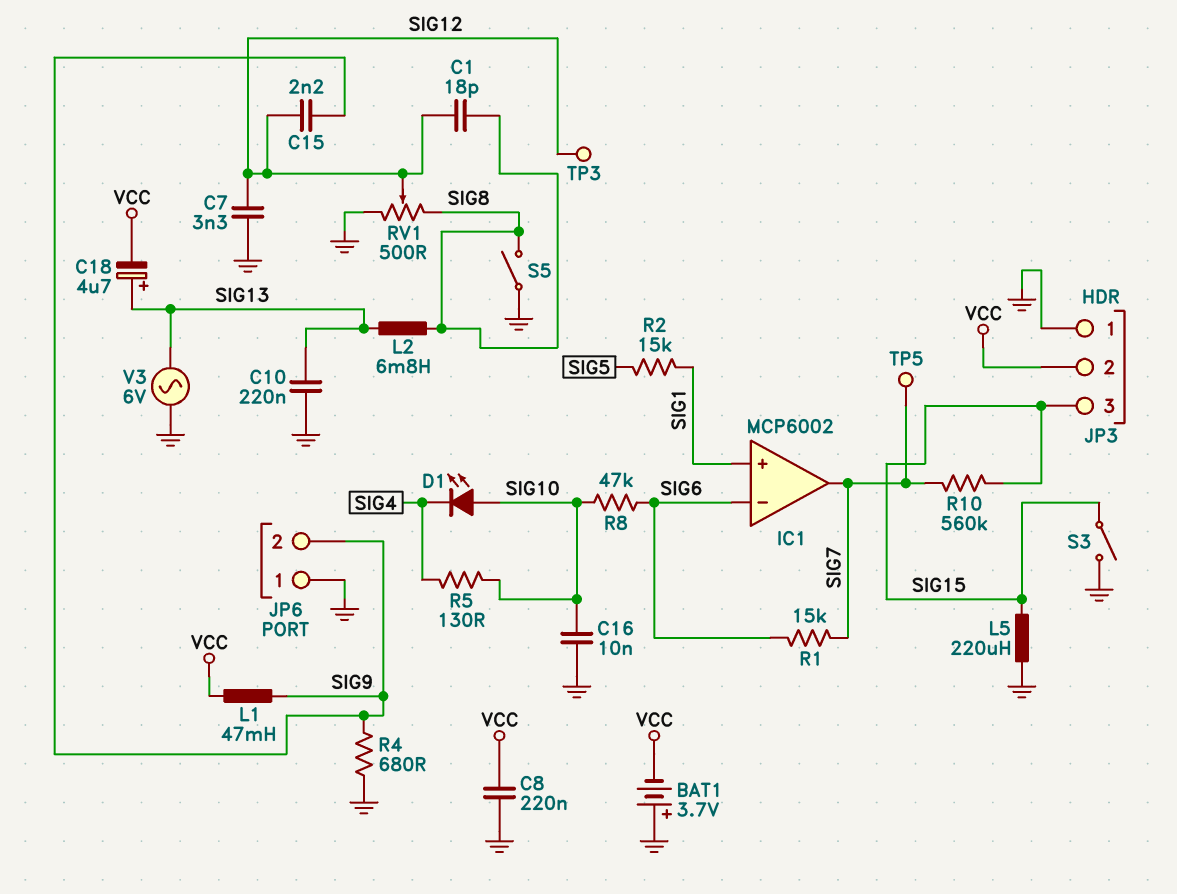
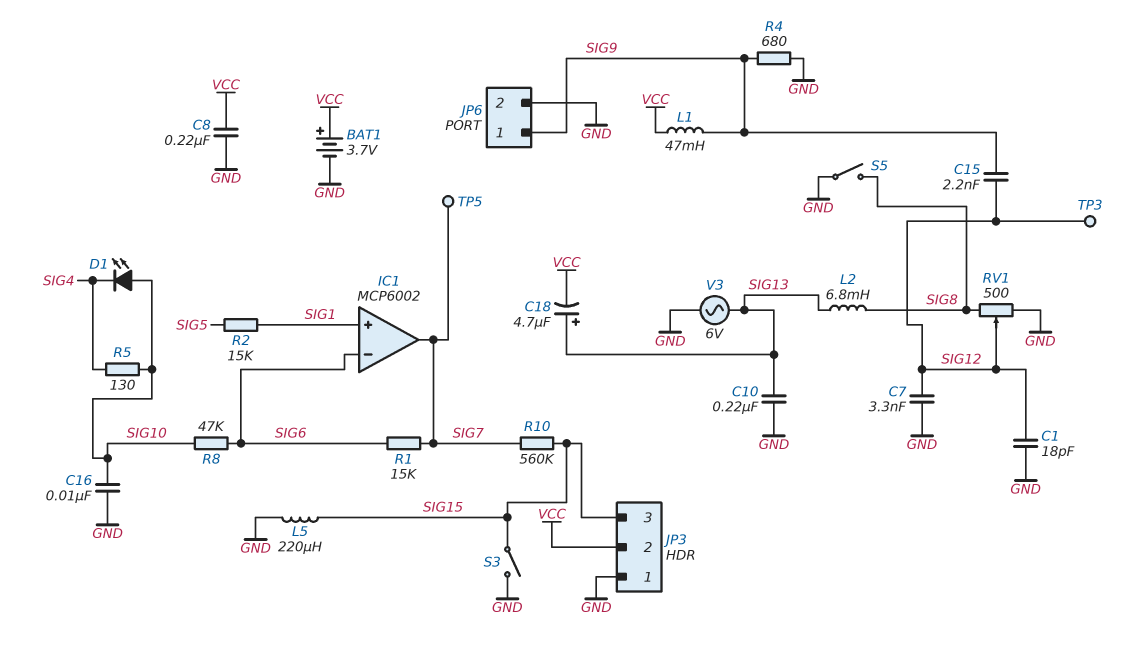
BAT1: 3.7V (plus GND, minus VCC) -> 3.7V (plus VCC, minus GND)
C1: 18pF (SIG8, SIG12) -> 18pF (GND, SIG12)
JP6 pin 1: GND -> SIG9
JP6 pin 2: SIG9 -> GND

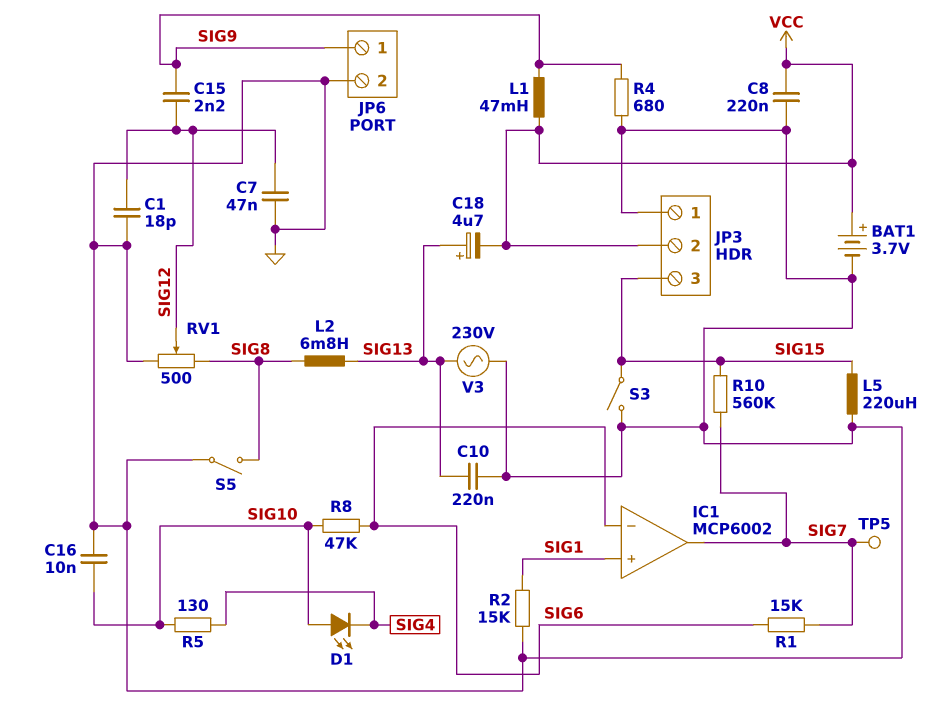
C7: 3.3nF (GND, SIG12) -> 47nF (GND, SIG12)
R2: 15k (SIG1, SIG5) -> 15k (GND, SIG1)
TP3: test point (SIG12) -> none
V3: AC 6V (GND, SIG13) -> AC 230V (GND, SIG13)

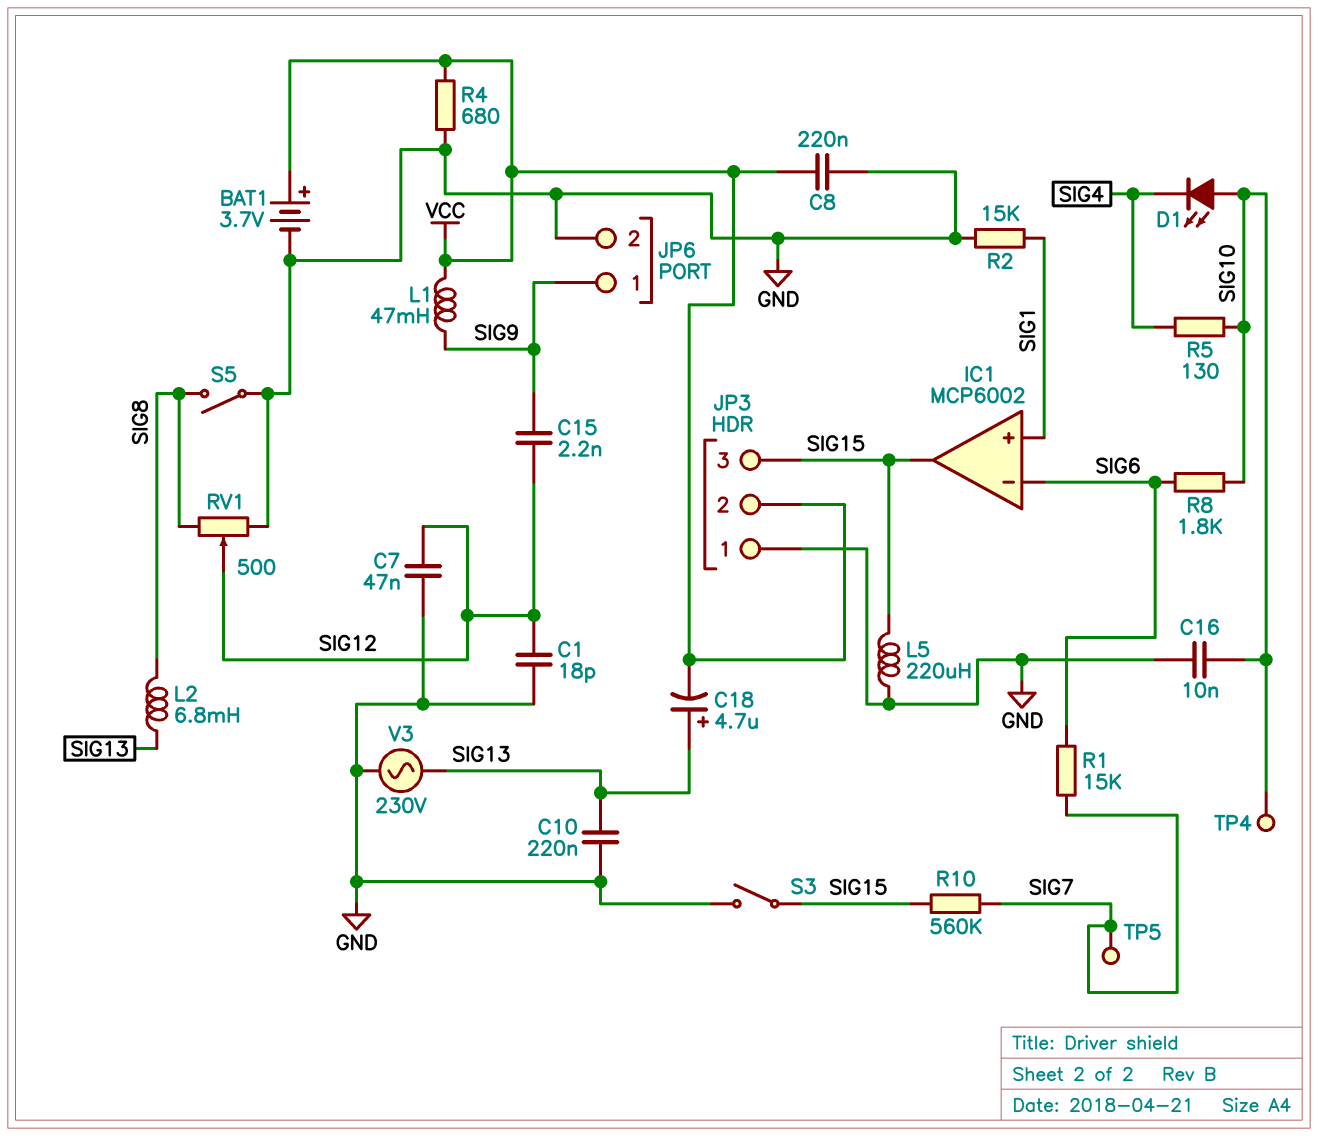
IC1 pin out: SIG7 -> SIG15
R4: 680 (GND, SIG9) -> 680 (GND, VCC)
R8: 47k (SIG6, SIG10) -> 1.8k (SIG6, SIG10)
TP4: none -> test point (SIG10)

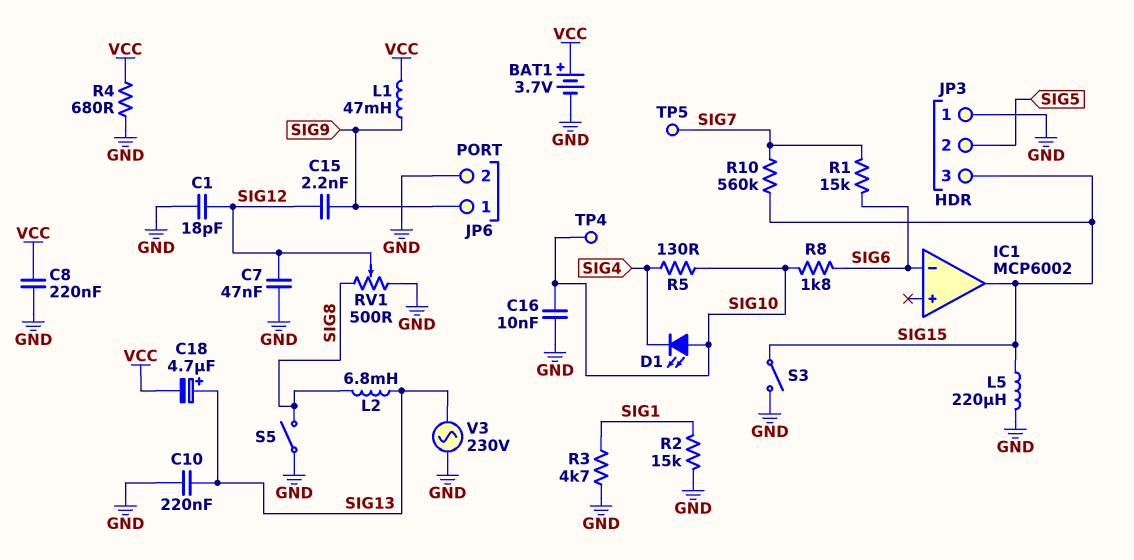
IC1 pin in+: SIG1 -> none
JP3 pin 2: VCC -> SIG5
R3: none -> 4.7k (GND, SIG1)

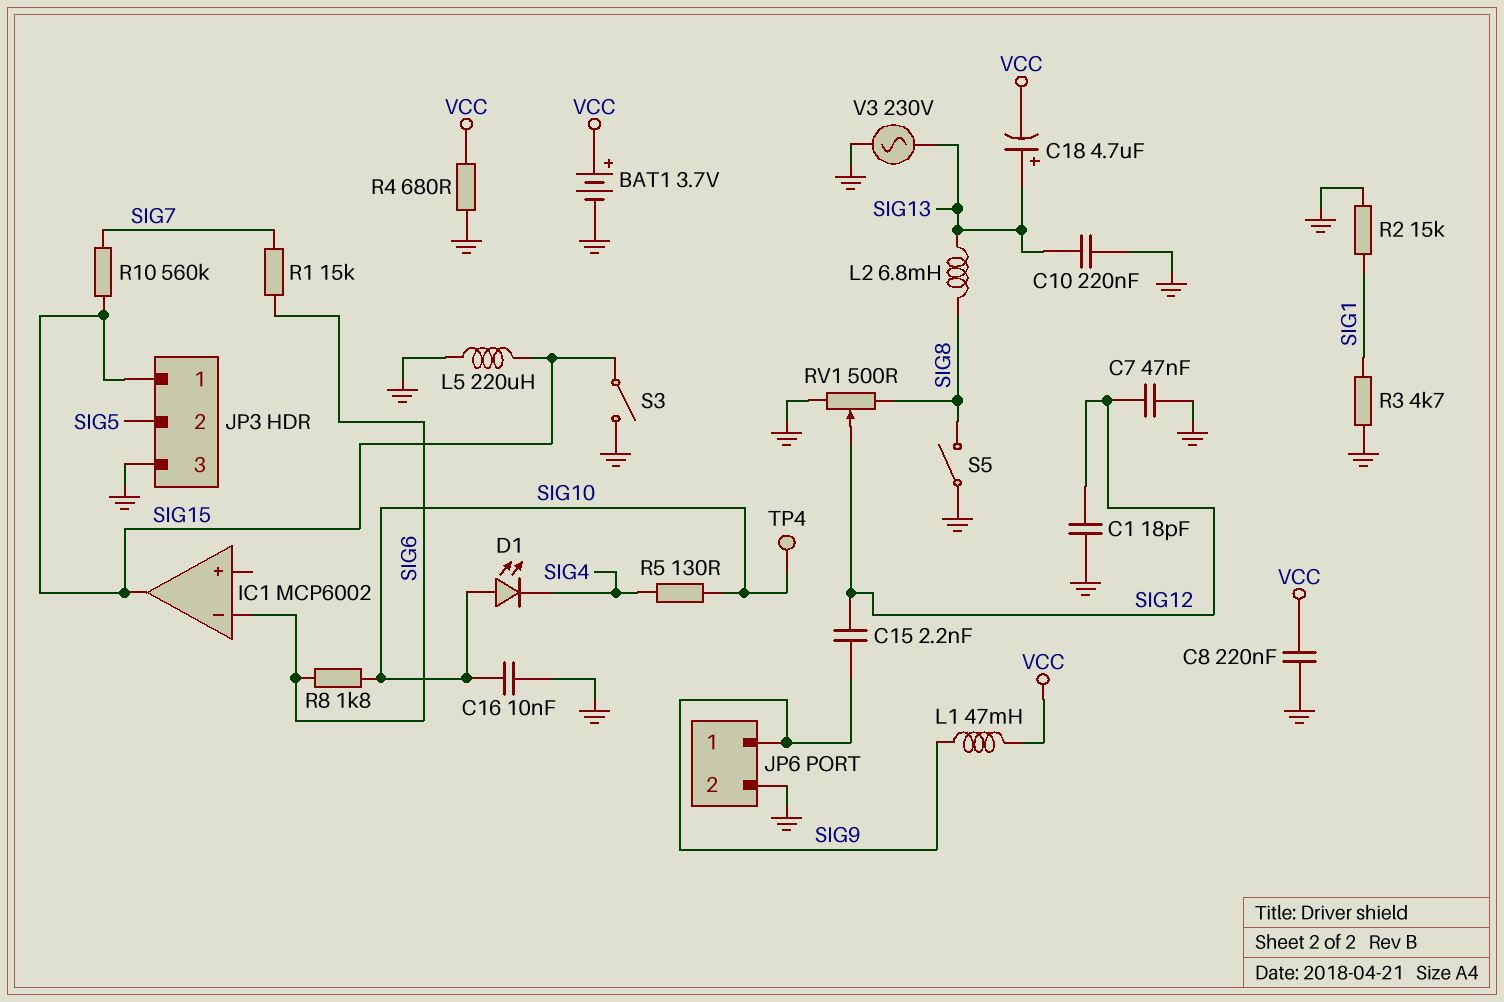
JP3 pin 1: GND -> SIG15
JP3 pin 3: SIG15 -> GND
TP5: test point (SIG7) -> none

